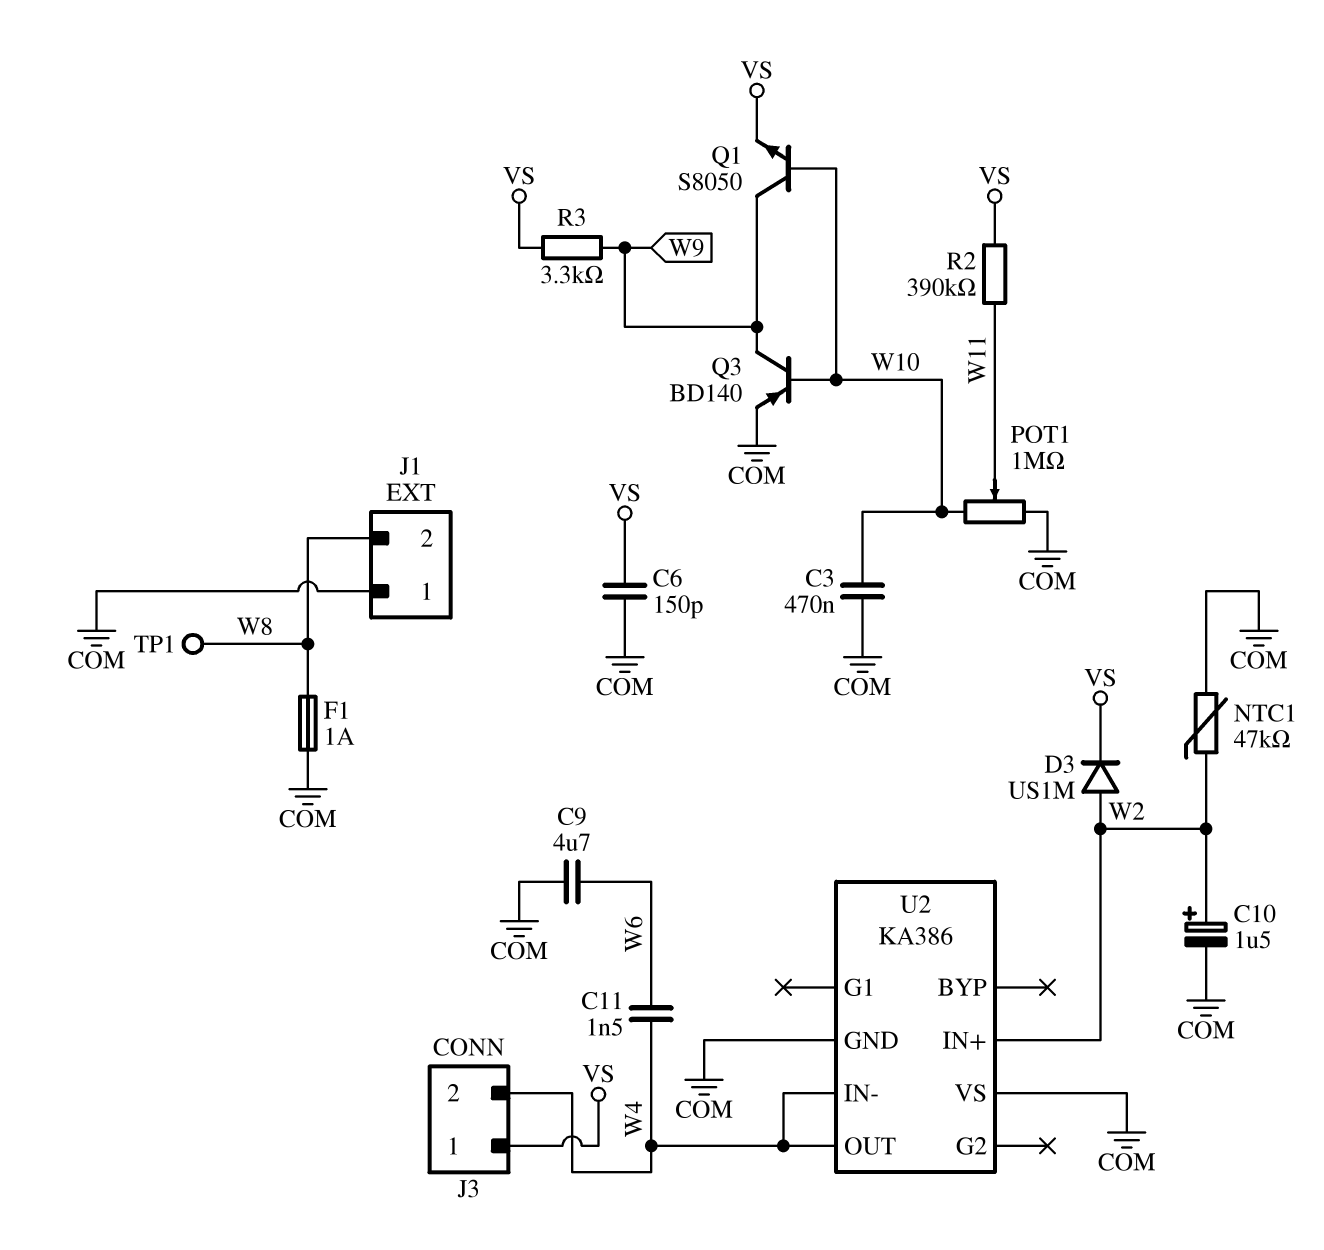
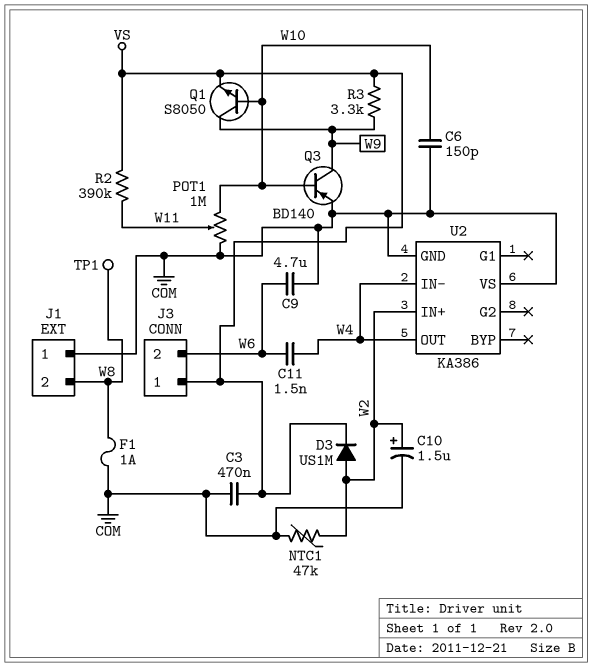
C3: 470nF (COM, W10) -> 470nF (COM, VS)
C6: 150pF (COM, VS) -> 150pF (COM, W10)
J3 pin 2: W4 -> W6

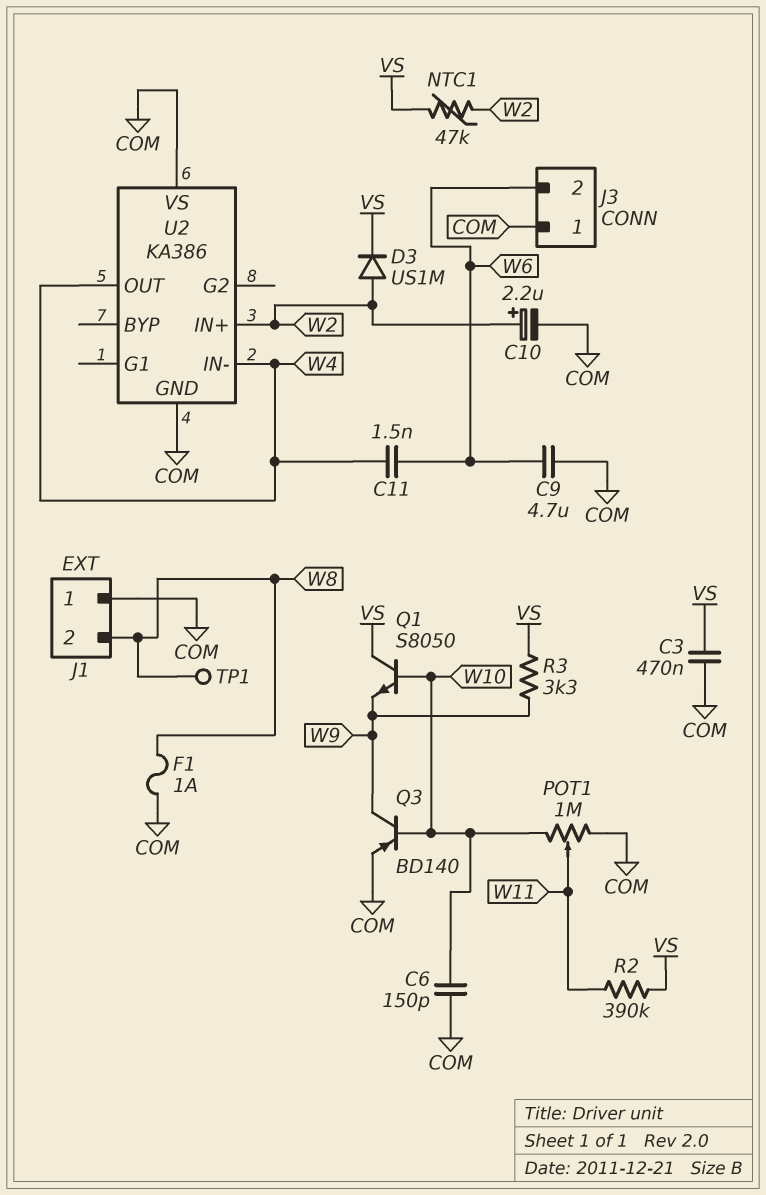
C10: 1.5uF (plus W2, minus COM) -> 2.2uF (plus W2, minus COM)
J3 pin 1: VS -> COM
NTC1: 47k (COM, W2) -> 47k (VS, W2)
Q1: NPN S8050 (B W10, C W9, E VS) -> NPN S8050 (B W10, C VS, E W9)

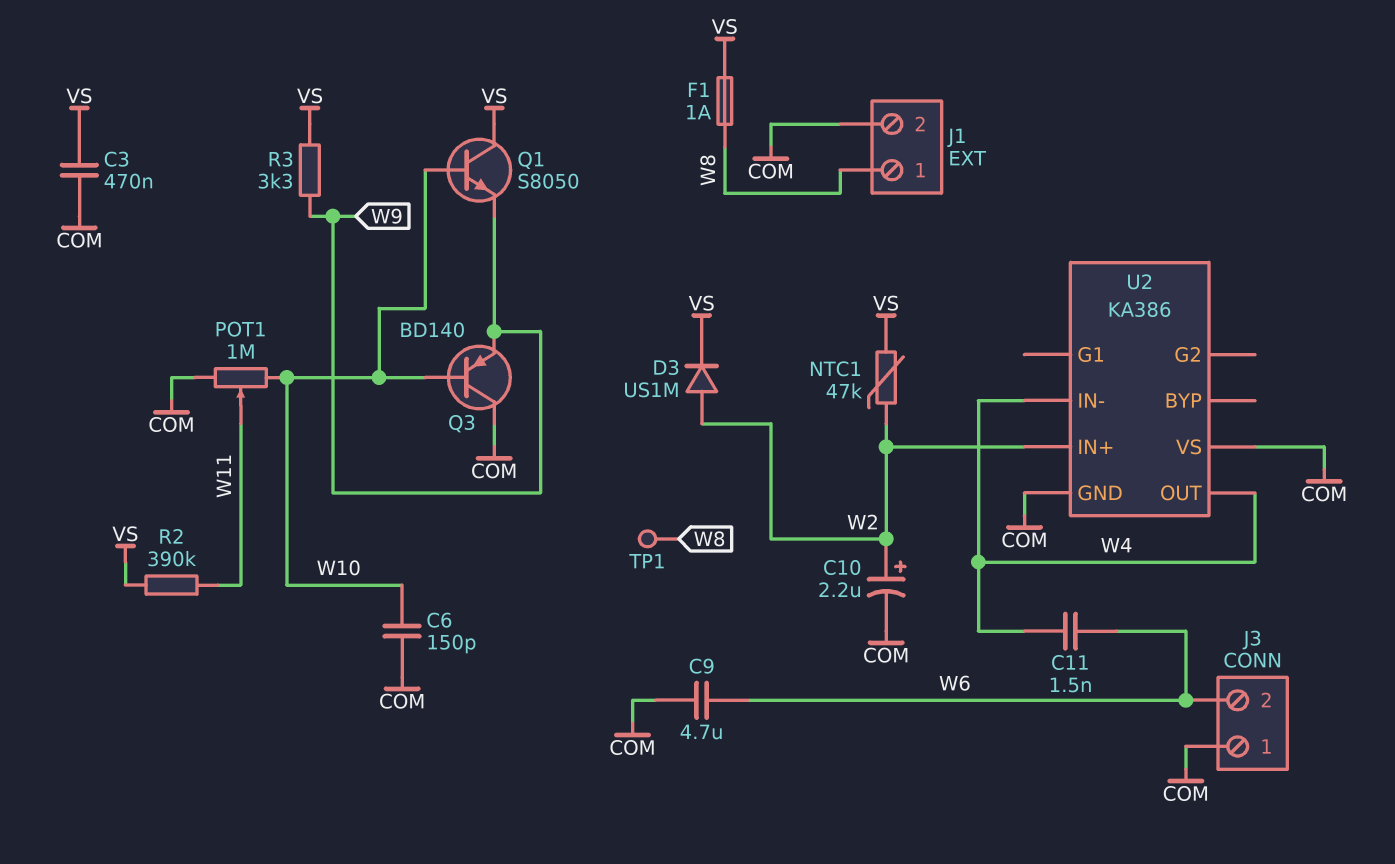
F1: 1A (COM, W8) -> 1A (VS, W8)
J1 pin 1: COM -> W8
J1 pin 2: W8 -> COM
Q3: PNP BD140 (B W10, C W9, E COM) -> PNP BD140 (B W10, C COM, E W9)

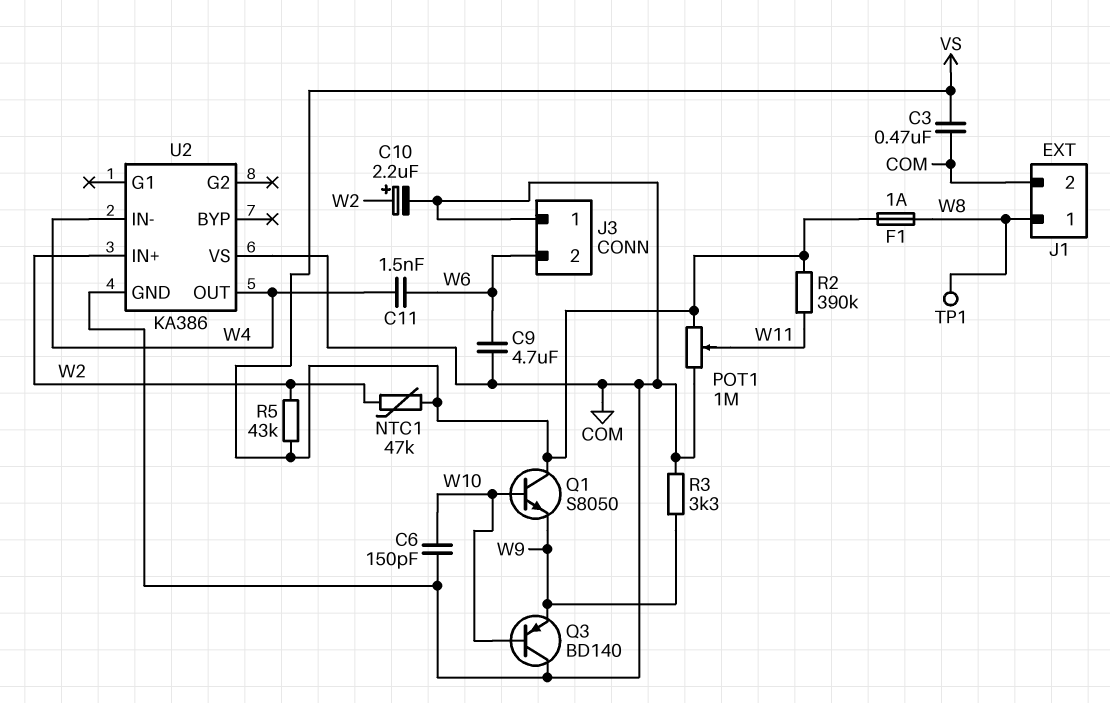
D3: diode US1M (A W2, K VS) -> none
POT1: 1M (COM, W10, wiper W11) -> 1M (COM, VS, wiper W11)
R3: 3.3k (VS, W9) -> 3.3k (COM, W9)
R5: none -> 43k (VS, W2)

